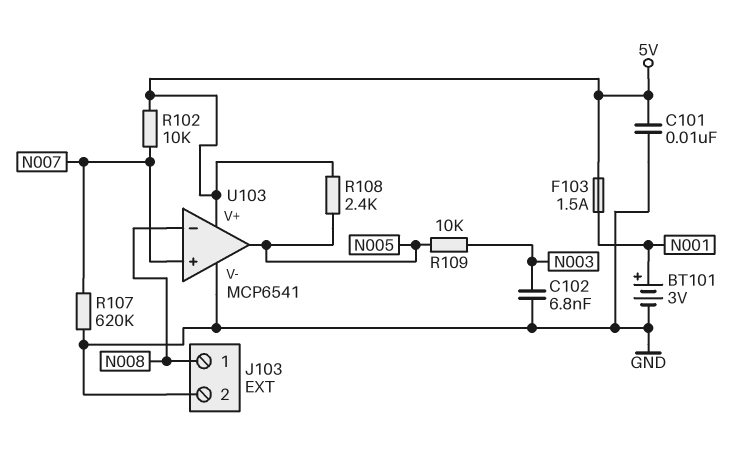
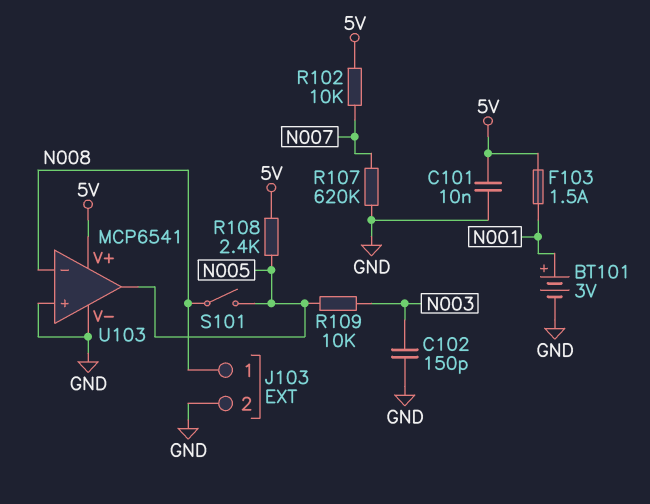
C102: 6.8nF (GND, N003) -> 150pF (GND, N003)
S101: none -> switch (N005, N008)
U103 pin in+: N007 -> GND

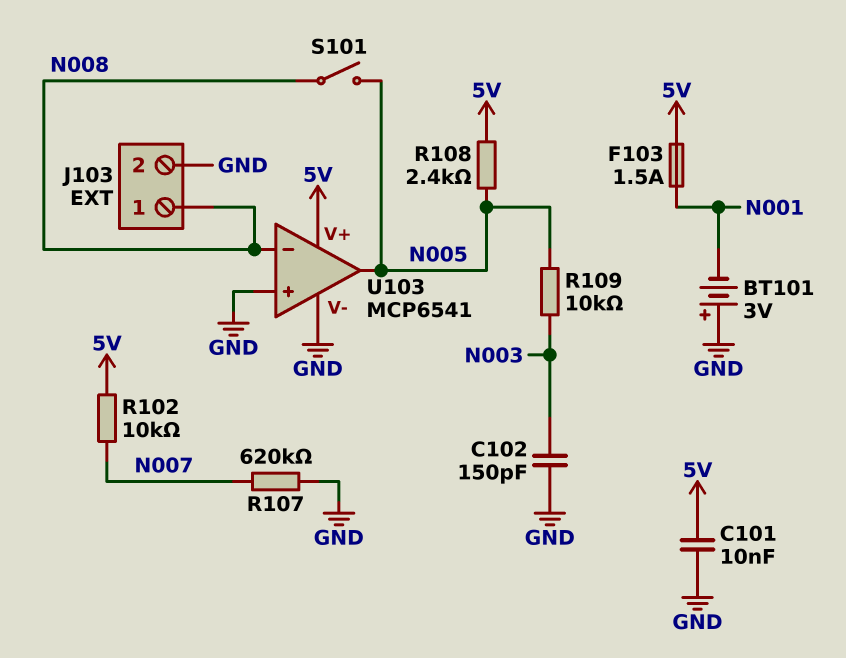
BT101: 3V (plus N001, minus GND) -> 3V (plus GND, minus N001)

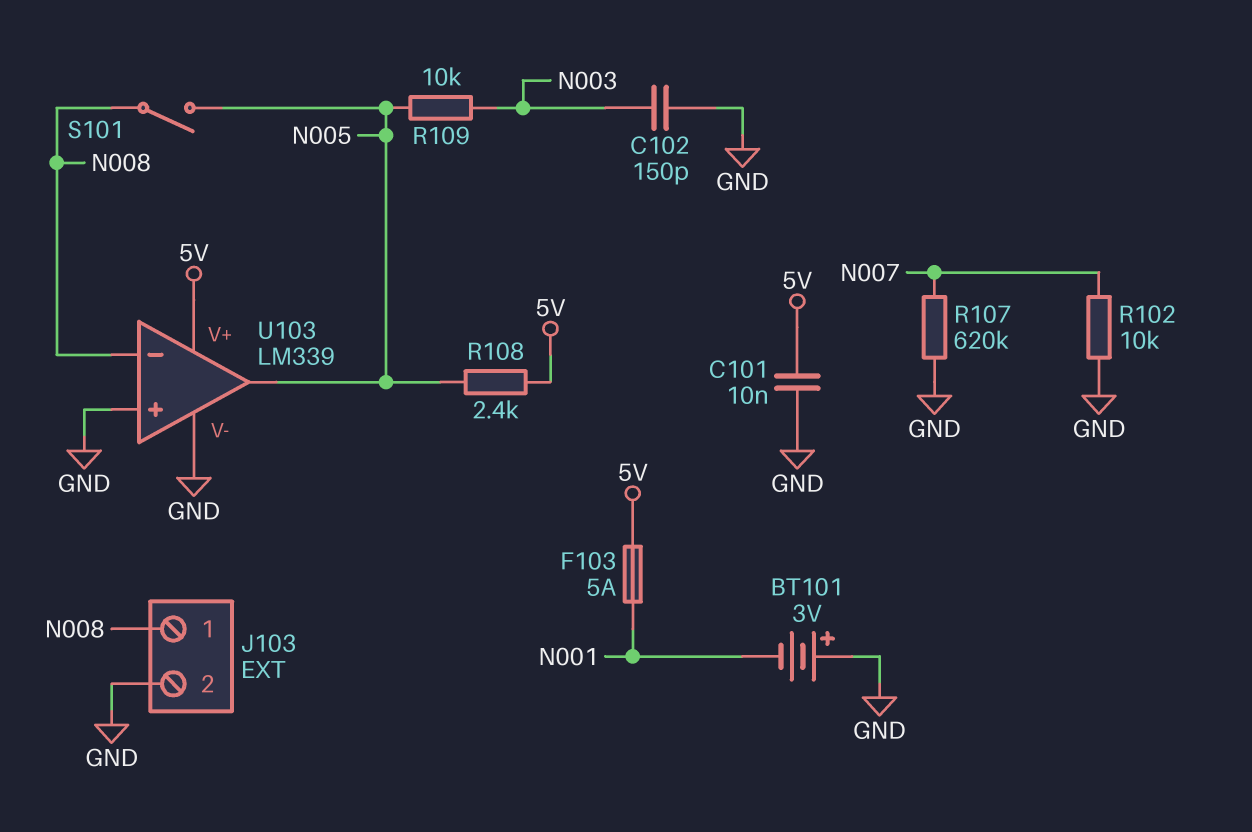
F103: 1.5A (5V, N001) -> 5A (5V, N001)
R102: 10k (5V, N007) -> 10k (GND, N007)
U103: MCP6541 -> LM339

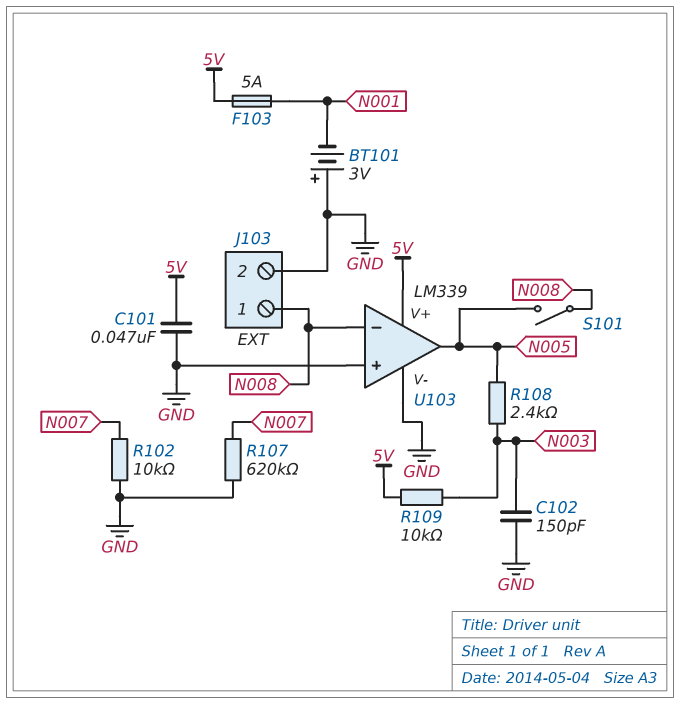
C101: 10nF (5V, GND) -> 47nF (5V, GND)
R108: 2.4k (5V, N005) -> 2.4k (N003, N005)
R109: 10k (N003, N005) -> 10k (5V, N003)

